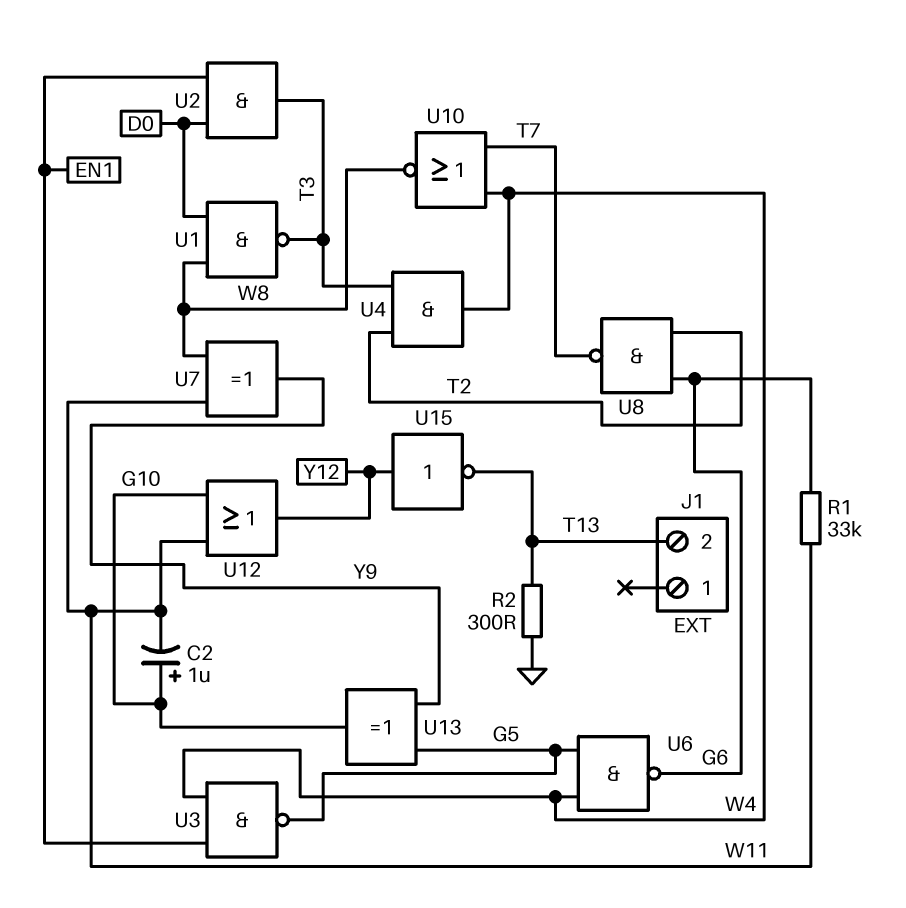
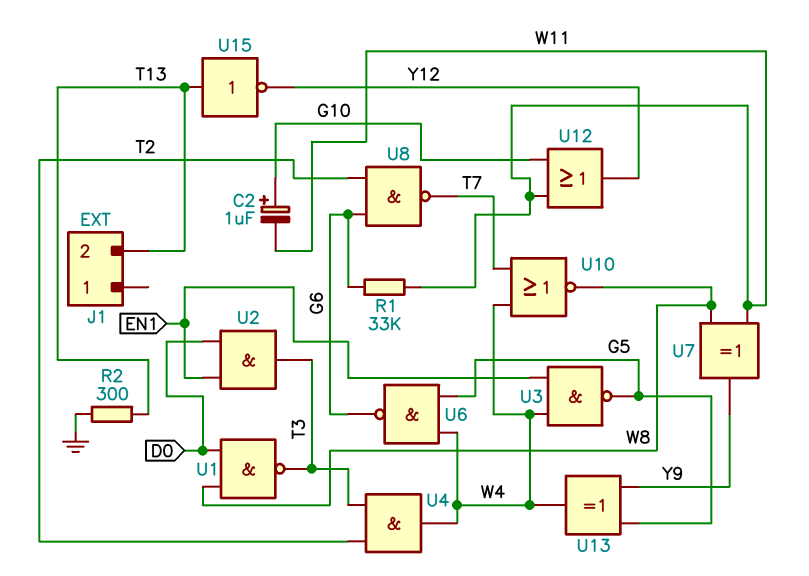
U13: XOR (in G5, in Y9, out G10) -> XOR (in G5, in Y9, out W4)
U15: NOT (in Y12, out T13) -> NOT (in T13, out Y12)

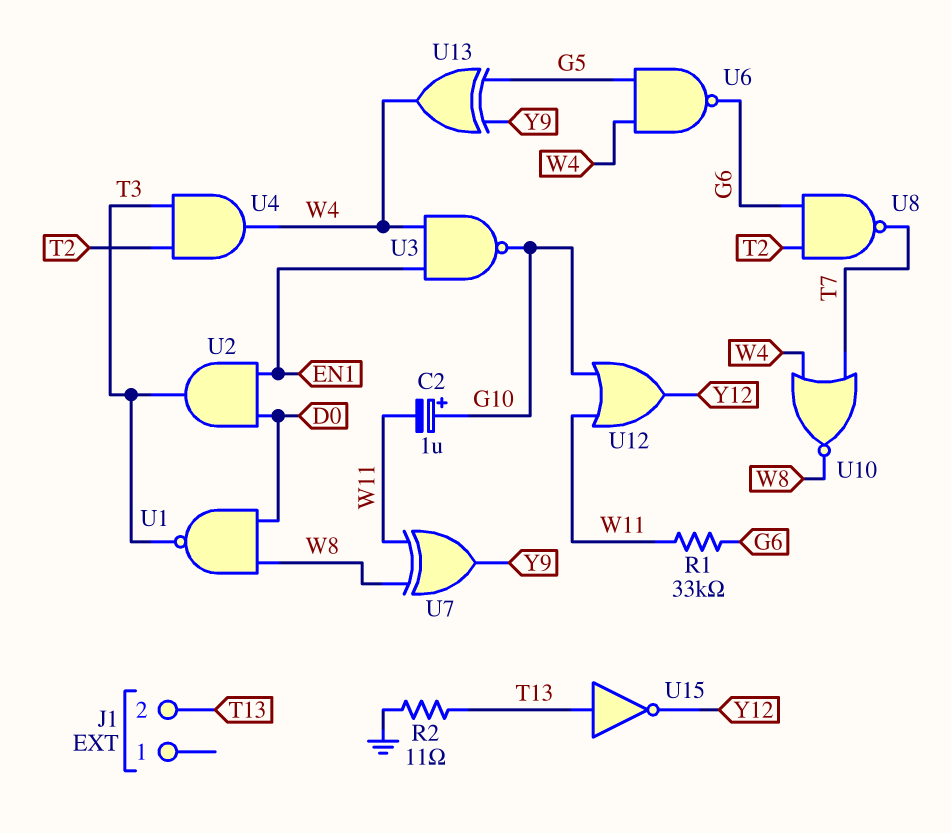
R2: 300 (GND, T13) -> 11 (GND, T13)
U3: NAND (in EN1, in W4, out G5) -> NAND (in EN1, in W4, out G10)

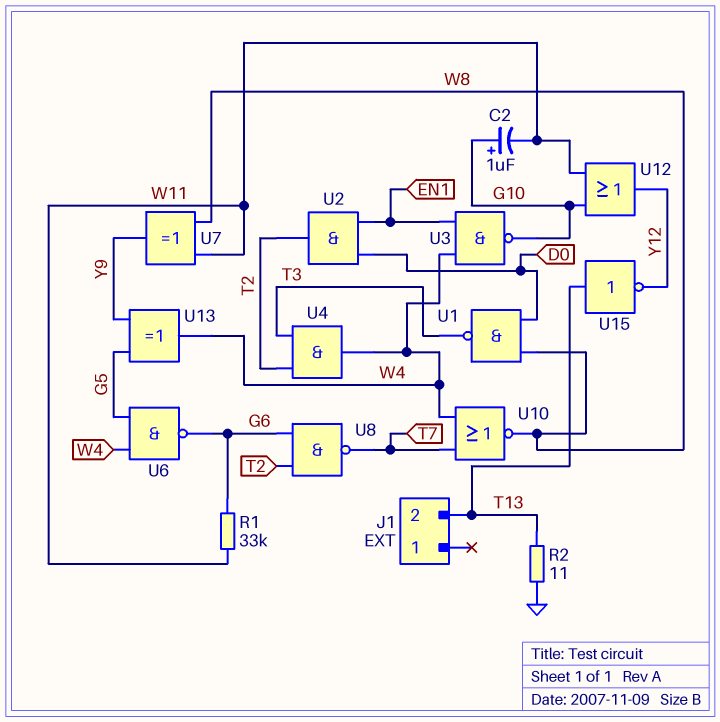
U2: AND (in D0, in EN1, out T3) -> AND (in D0, in EN1, out T2)

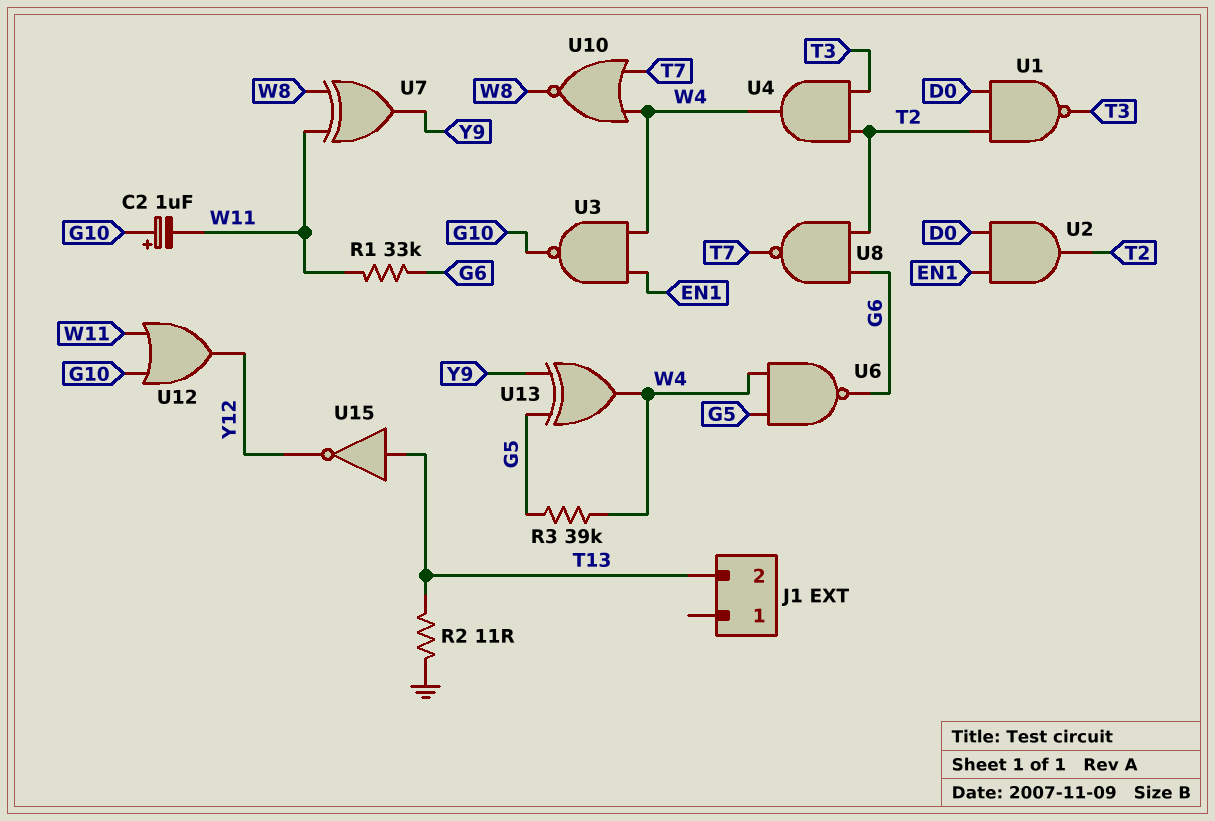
R3: none -> 39k (G5, W4)
U1: NAND (in D0, in W8, out T3) -> NAND (in D0, in T2, out T3)

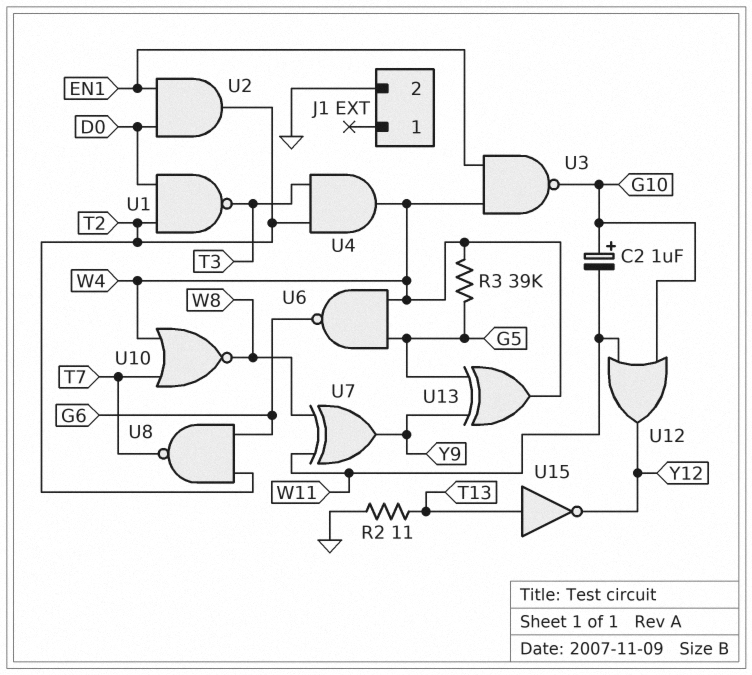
J1 pin 2: T13 -> GND
R1: 33k (G6, W11) -> none

